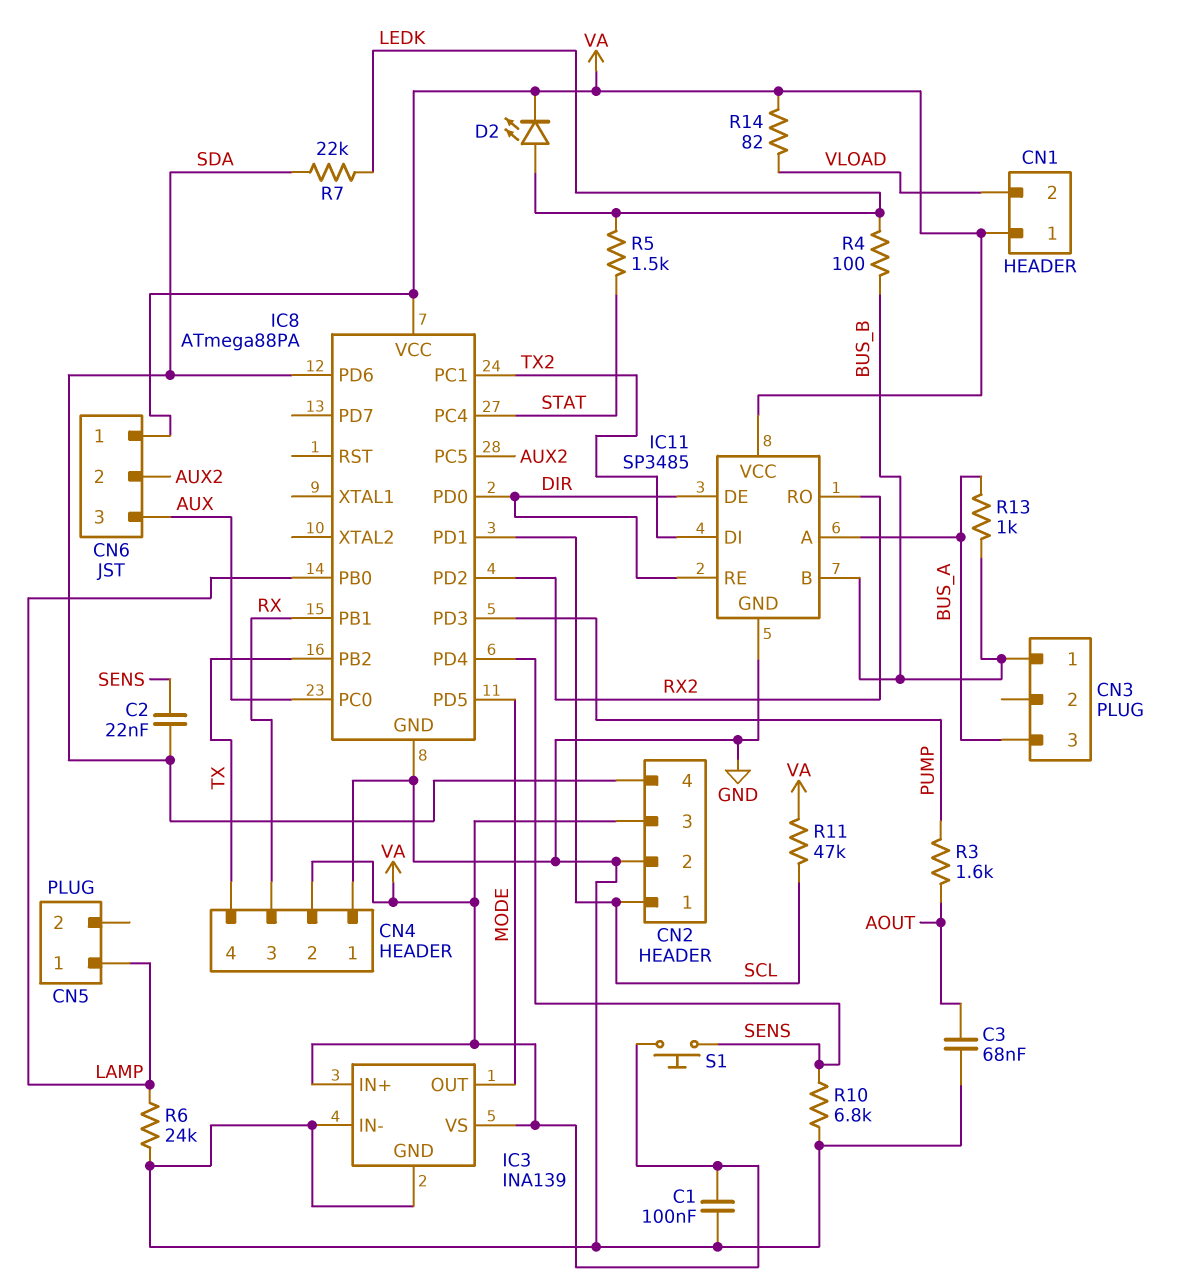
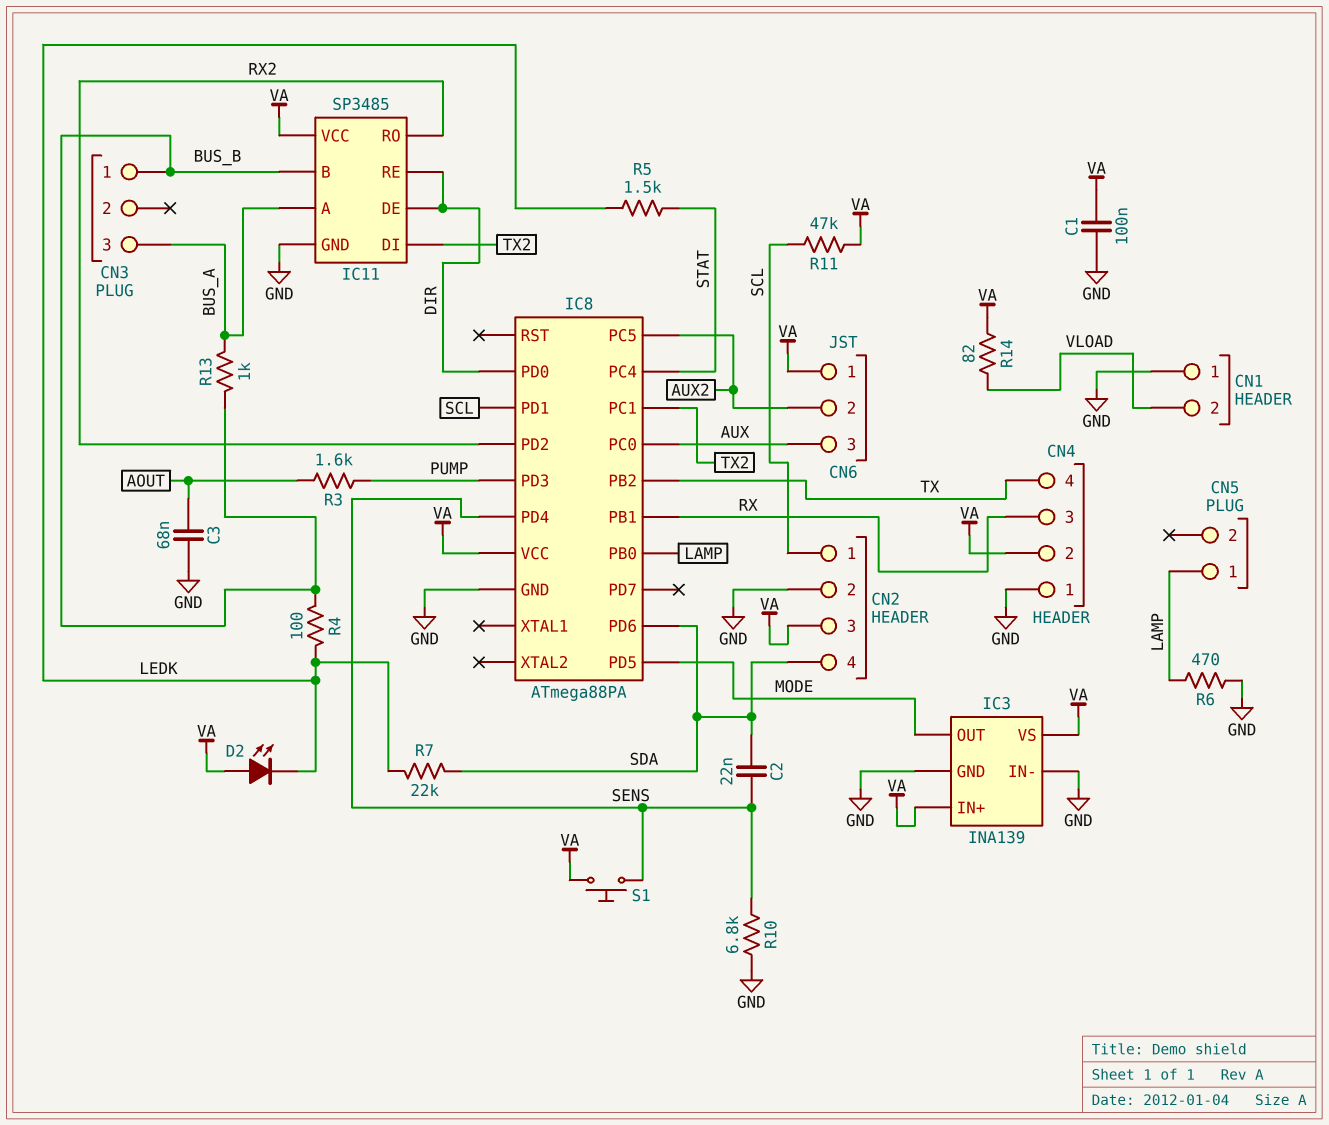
CN1 pin 1: VA -> GND
D2: LED (A LEDK, K VA) -> LED (A VA, K LEDK)
R6: 24k (GND, LAMP) -> 470 (GND, LAMP)

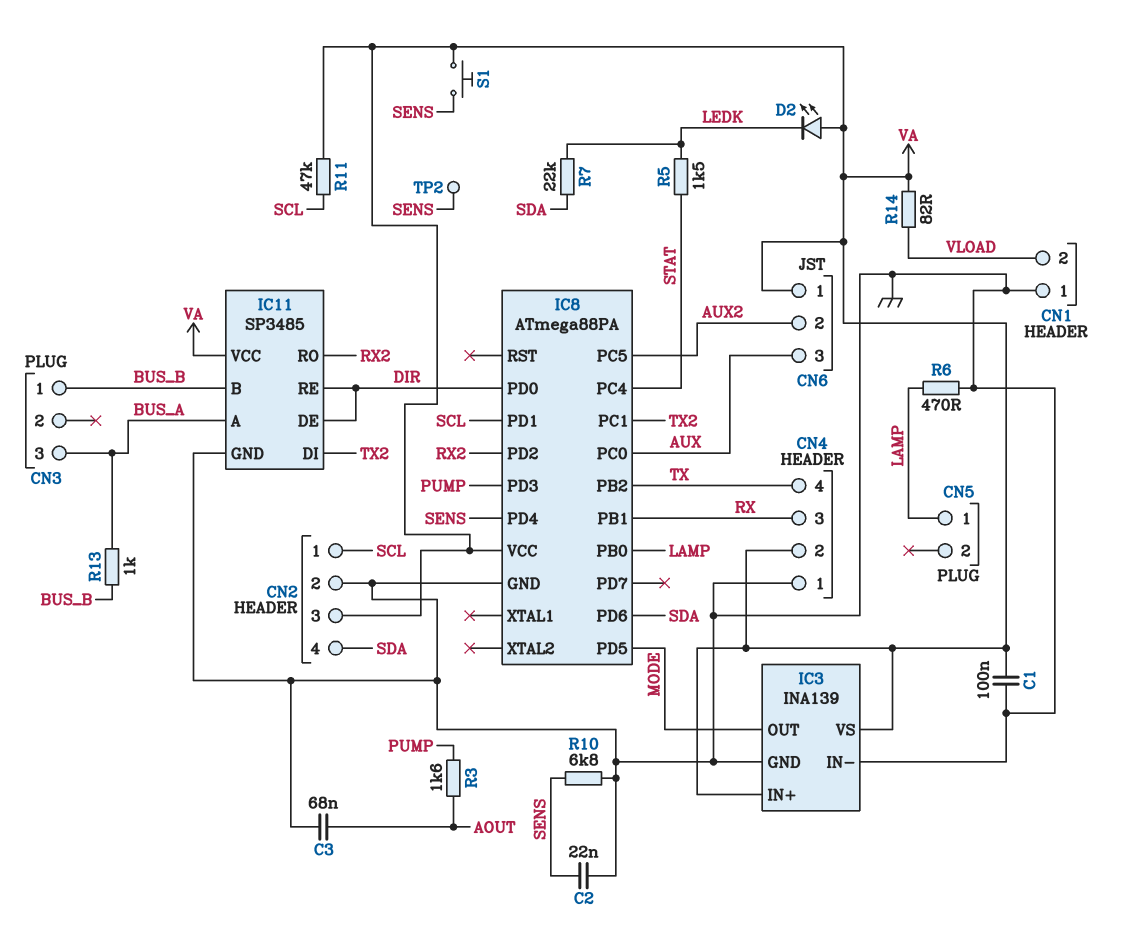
C2: 22nF (SDA, SENS) -> 22nF (GND, SENS)
R4: 100 (BUS_B, LEDK) -> none
TP2: none -> test point (SENS)

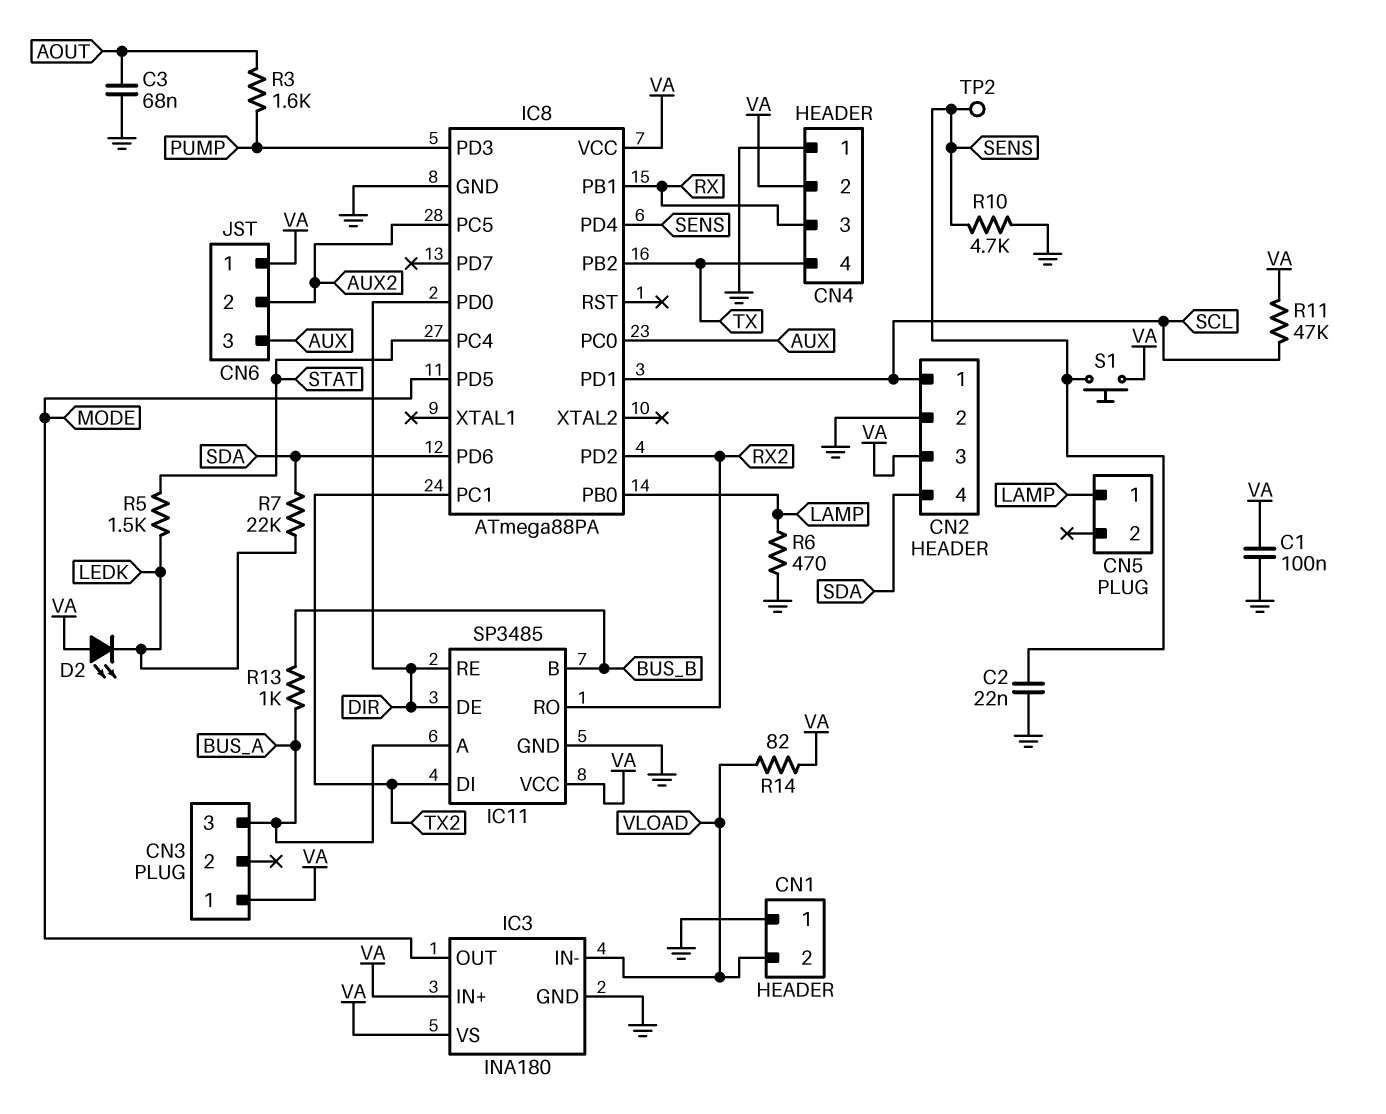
CN3 pin 1: BUS_B -> VA
IC3: INA139 -> INA180
IC3 pin IN-: GND -> VLOAD
R10: 6.8k (GND, SENS) -> 4.7k (GND, SENS)

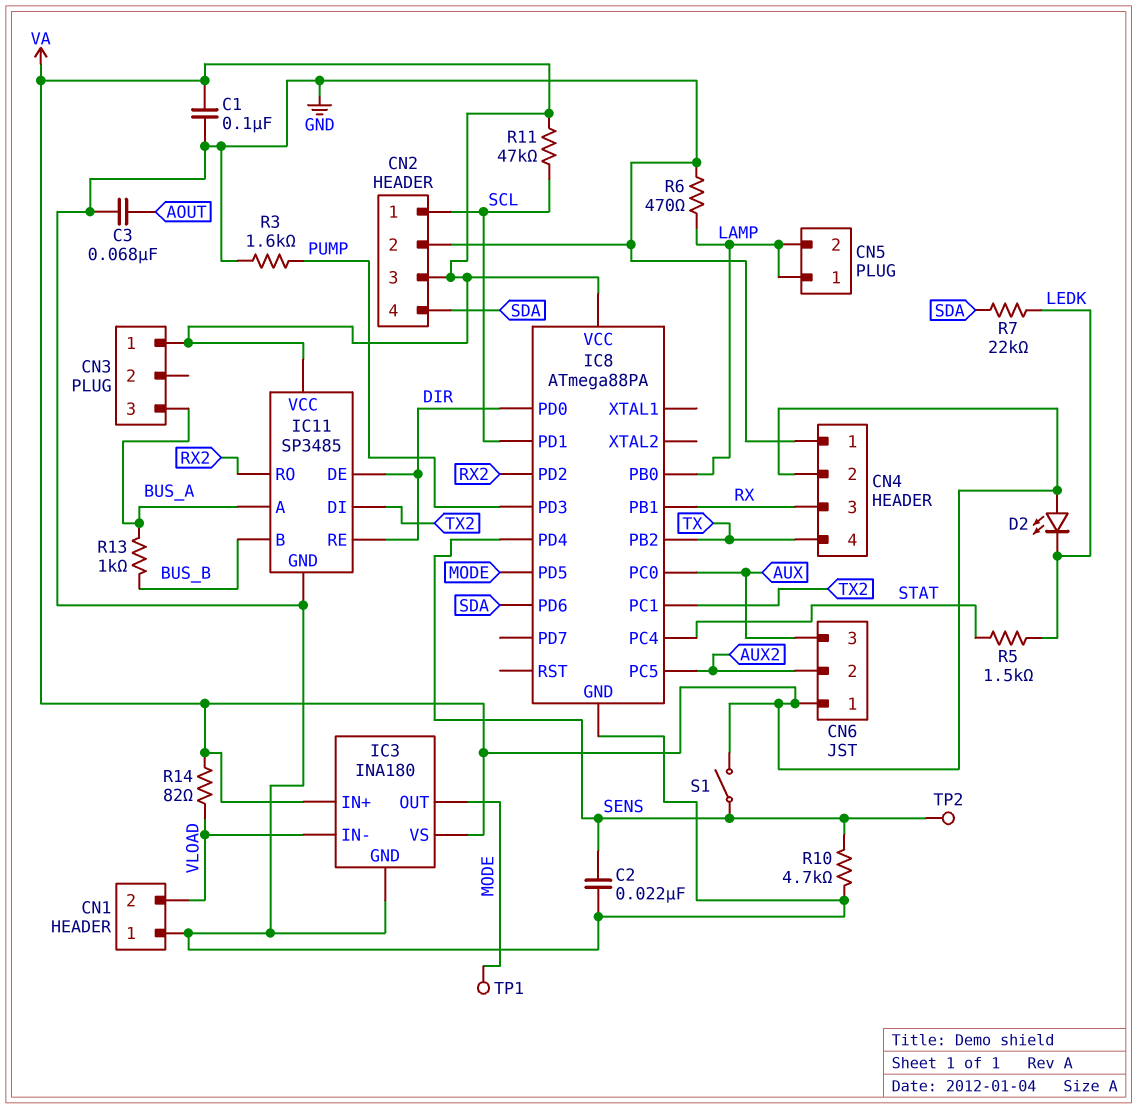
CN5 pin 2: none -> LAMP
R3: 1.6k (AOUT, PUMP) -> 1.6k (GND, PUMP)
S1: button (SENS, VA) -> switch (SENS, VA)
TP1: none -> test point (MODE)

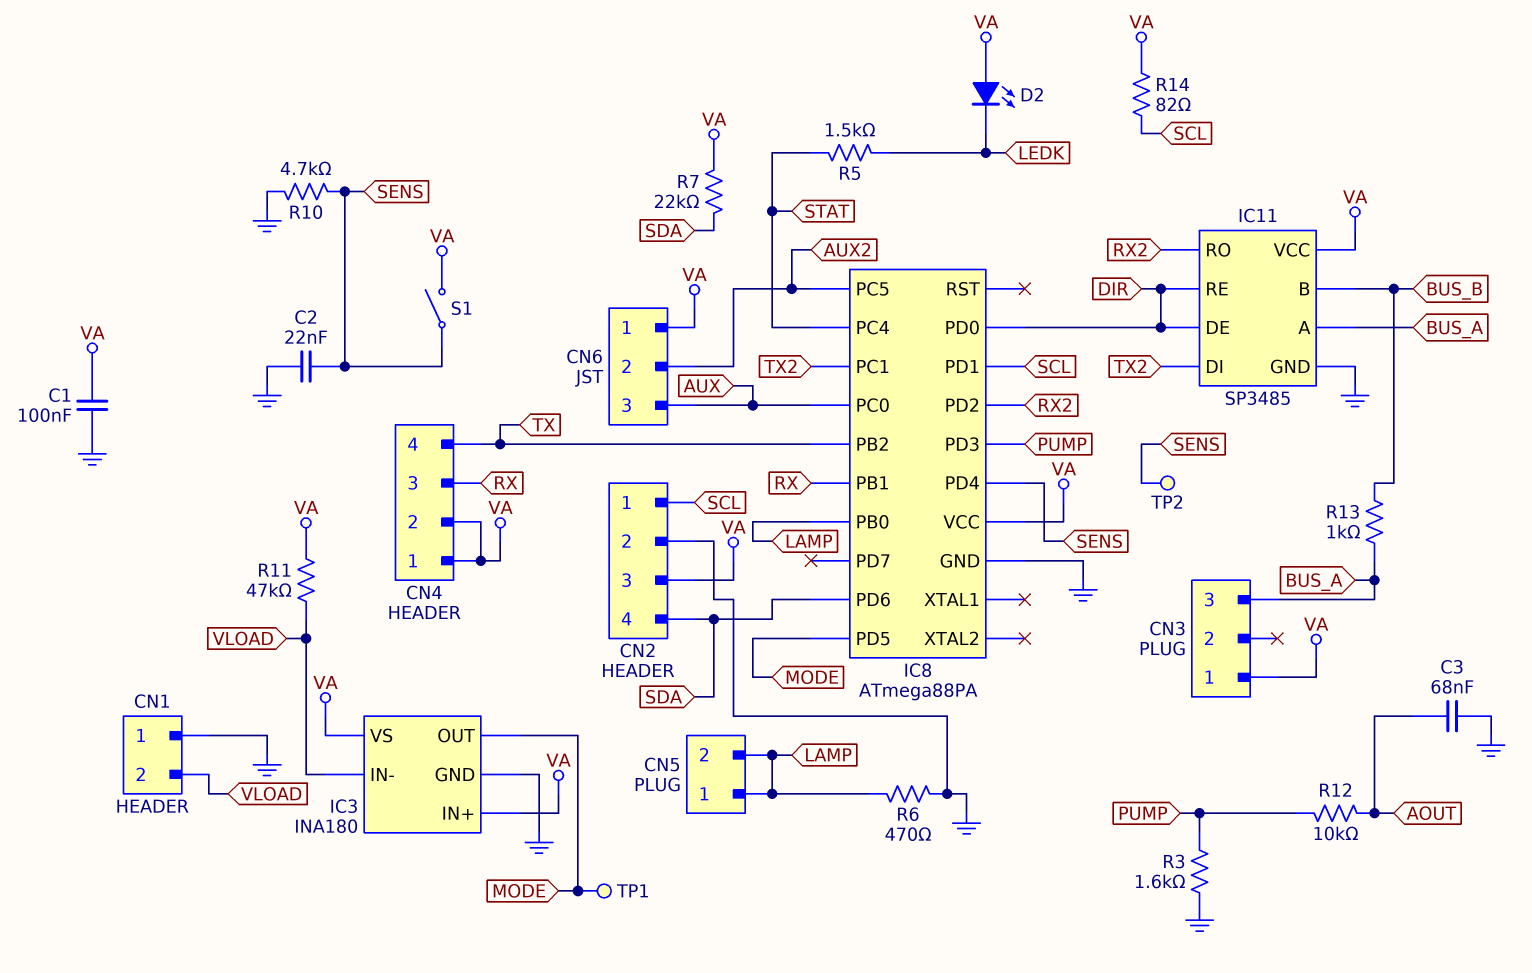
CN4 pin 1: GND -> VA
R7: 22k (LEDK, SDA) -> 22k (SDA, VA)
R11: 47k (SCL, VA) -> 47k (VA, VLOAD)
R12: none -> 10k (AOUT, PUMP)
R14: 82 (VA, VLOAD) -> 82 (SCL, VA)

